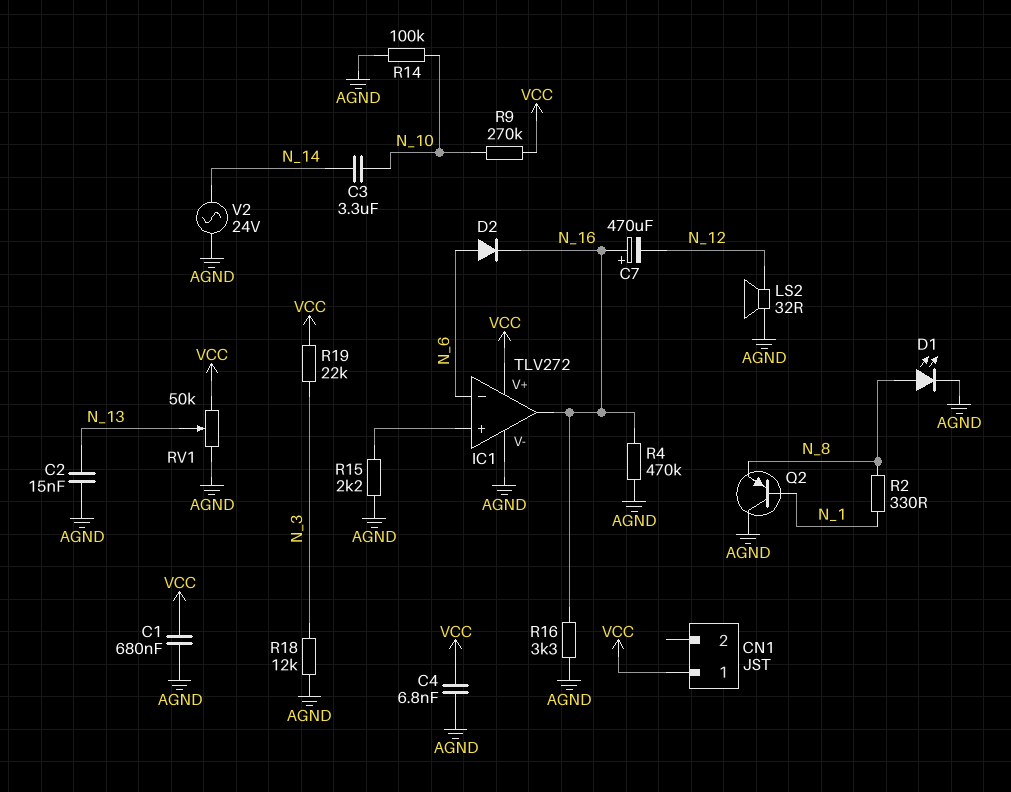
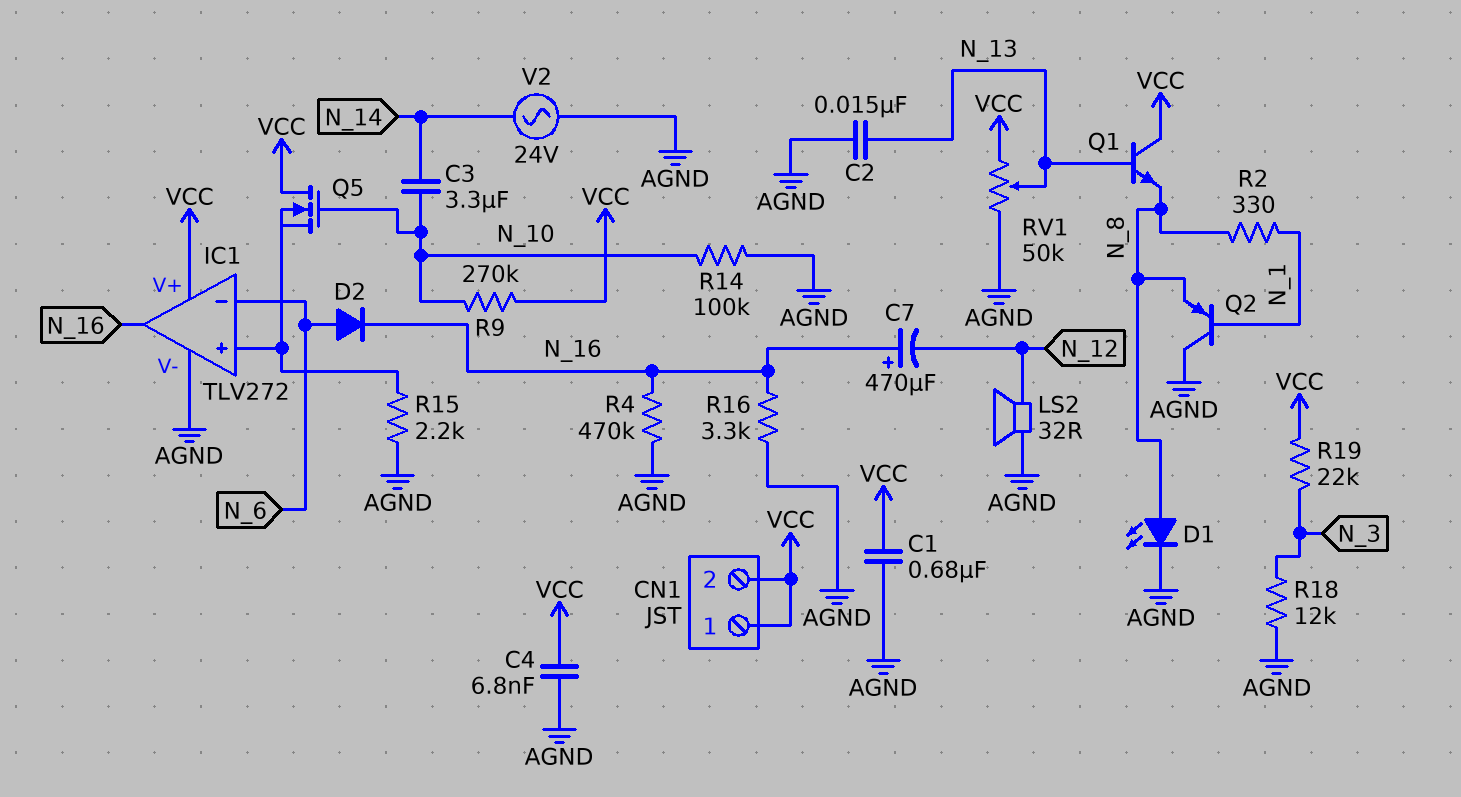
CN1 pin 2: none -> VCC
Q1: none -> NPN (B N_13, C VCC, E N_8)
Q5: none -> NMOS (G N_10, D VCC, S IC1/in+)

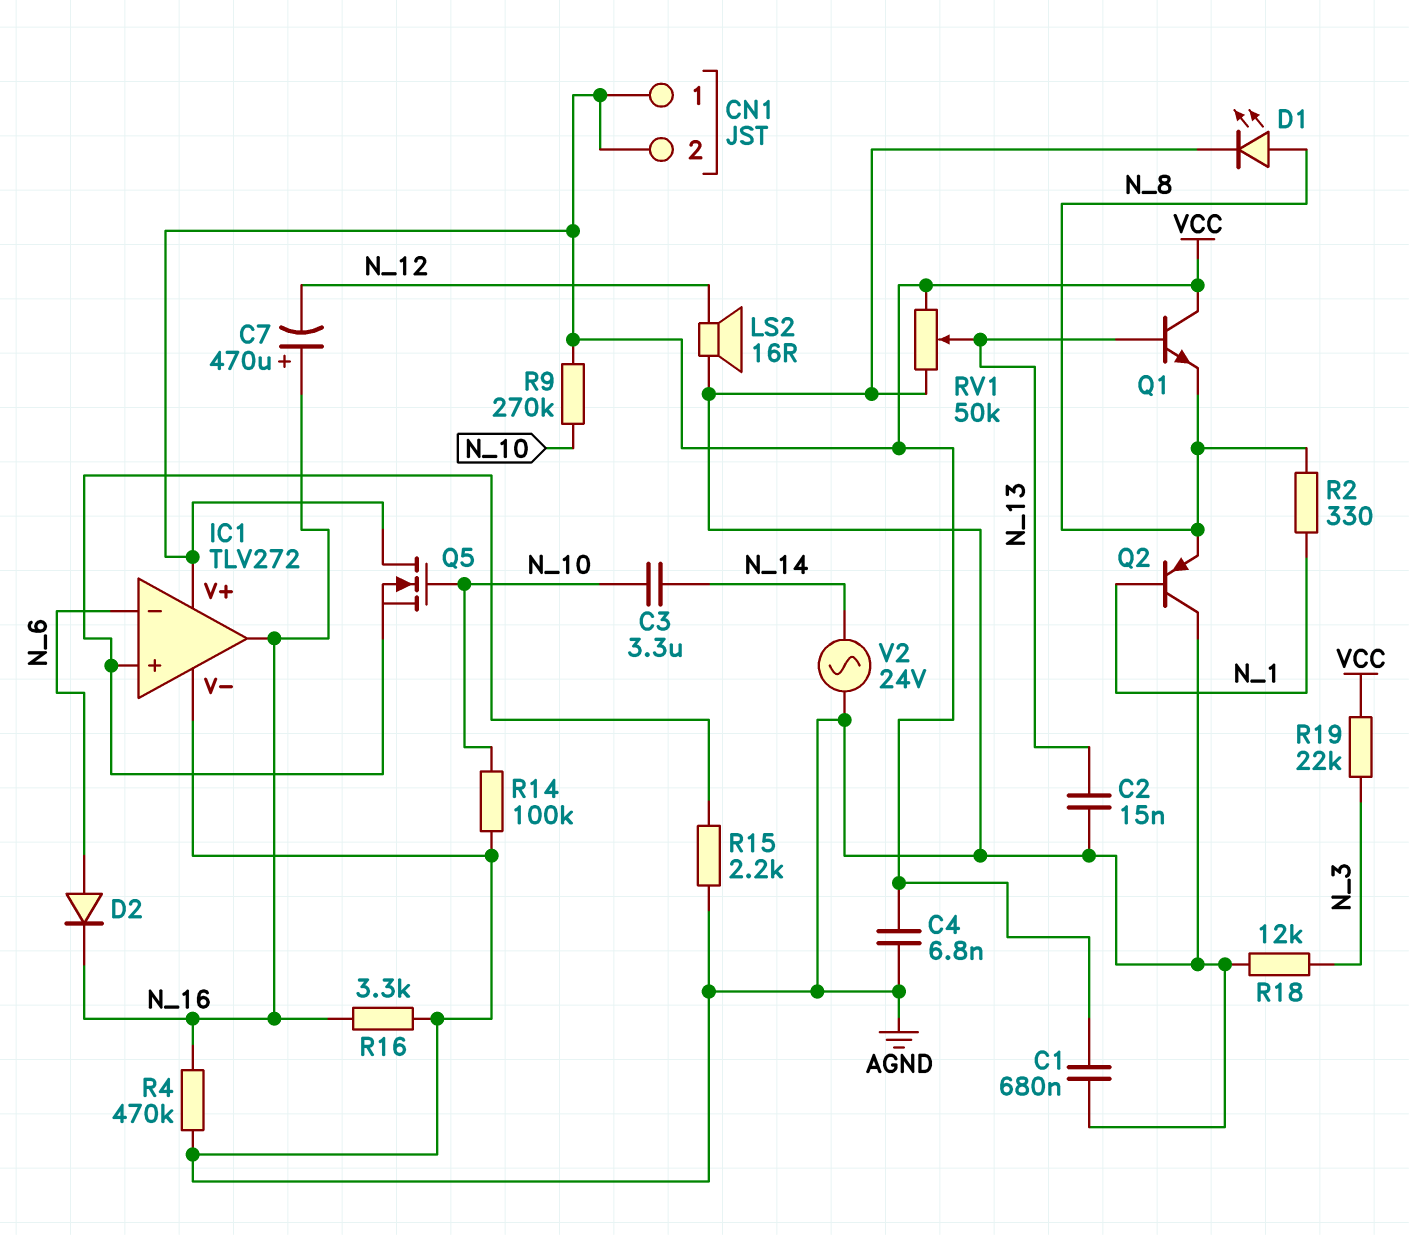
LS2: speaker 32R (AGND, N_12) -> speaker 16R (AGND, N_12)

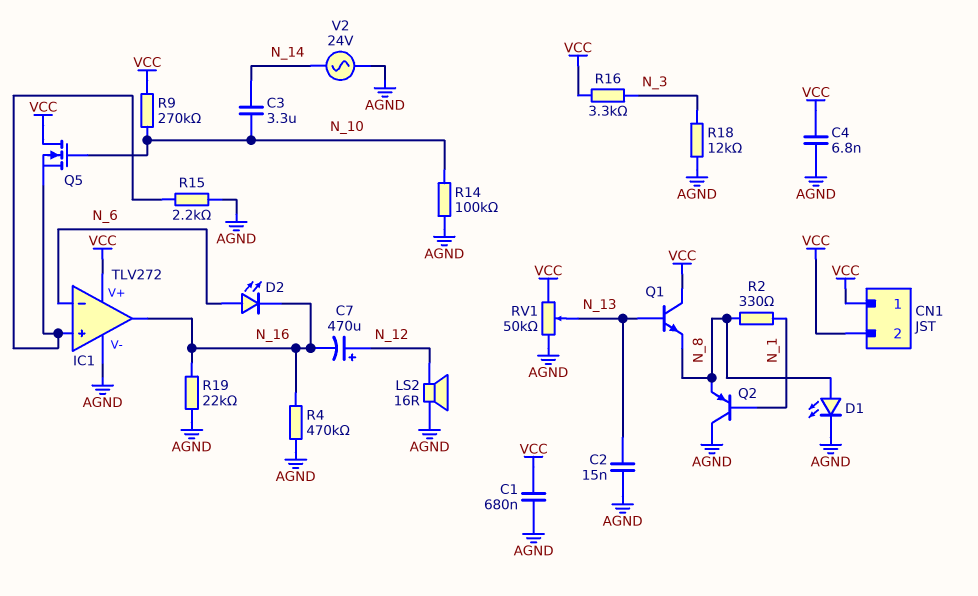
C7: 470uF (plus N_16, minus N_12) -> 470uF (plus N_12, minus N_16)
D2: diode (A N_6, K N_16) -> LED (A N_6, K N_16)
R16: 3.3k (AGND, N_16) -> 3.3k (N_3, VCC)
R19: 22k (N_3, VCC) -> 22k (AGND, N_16)

